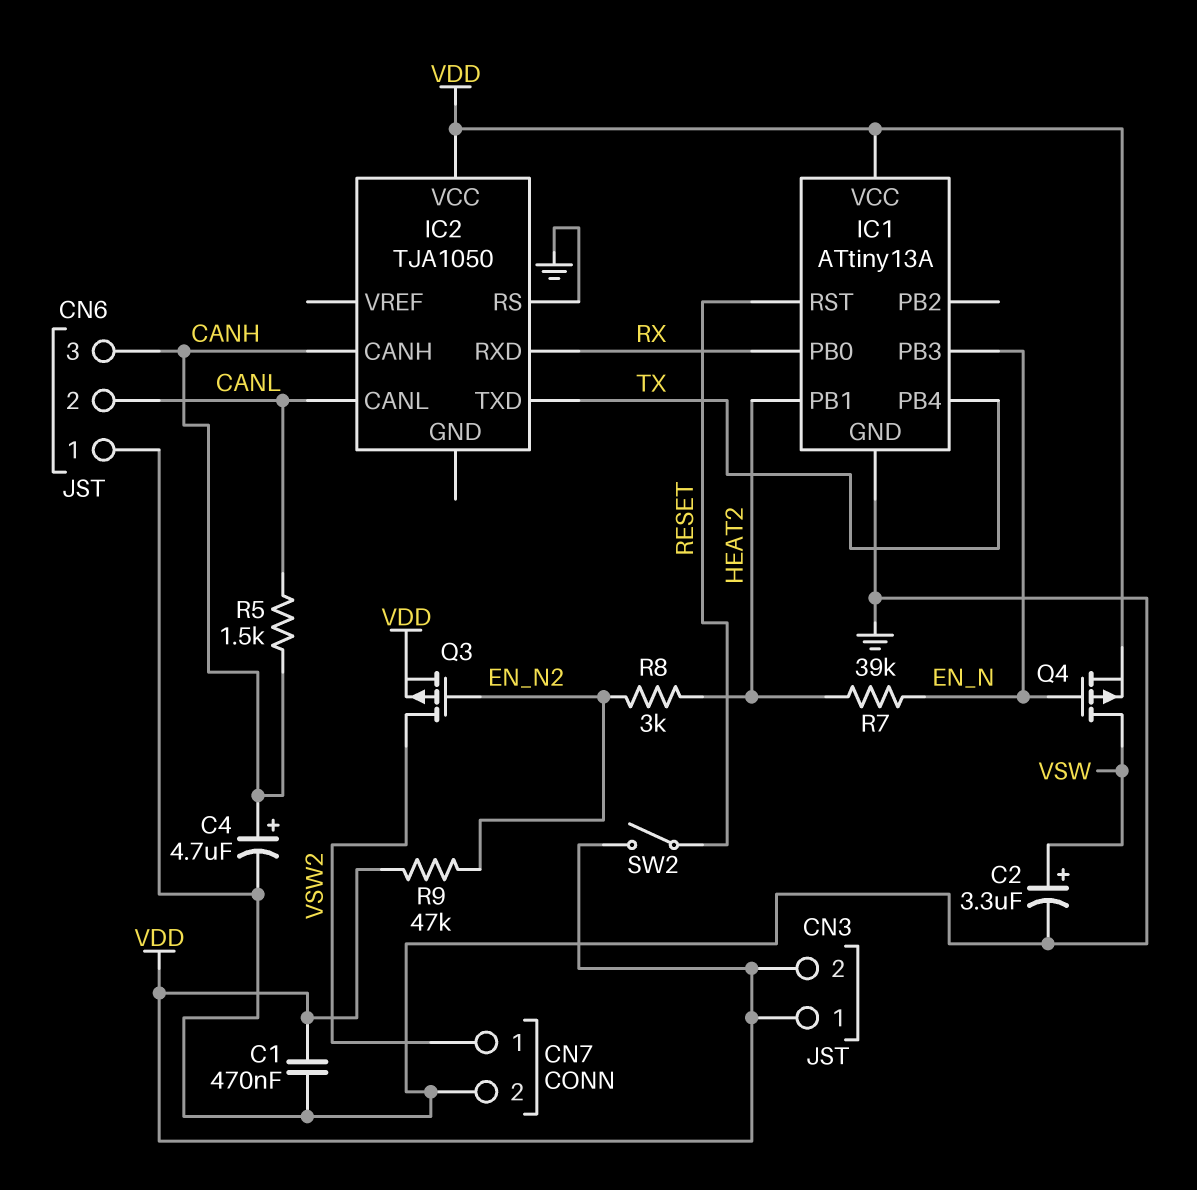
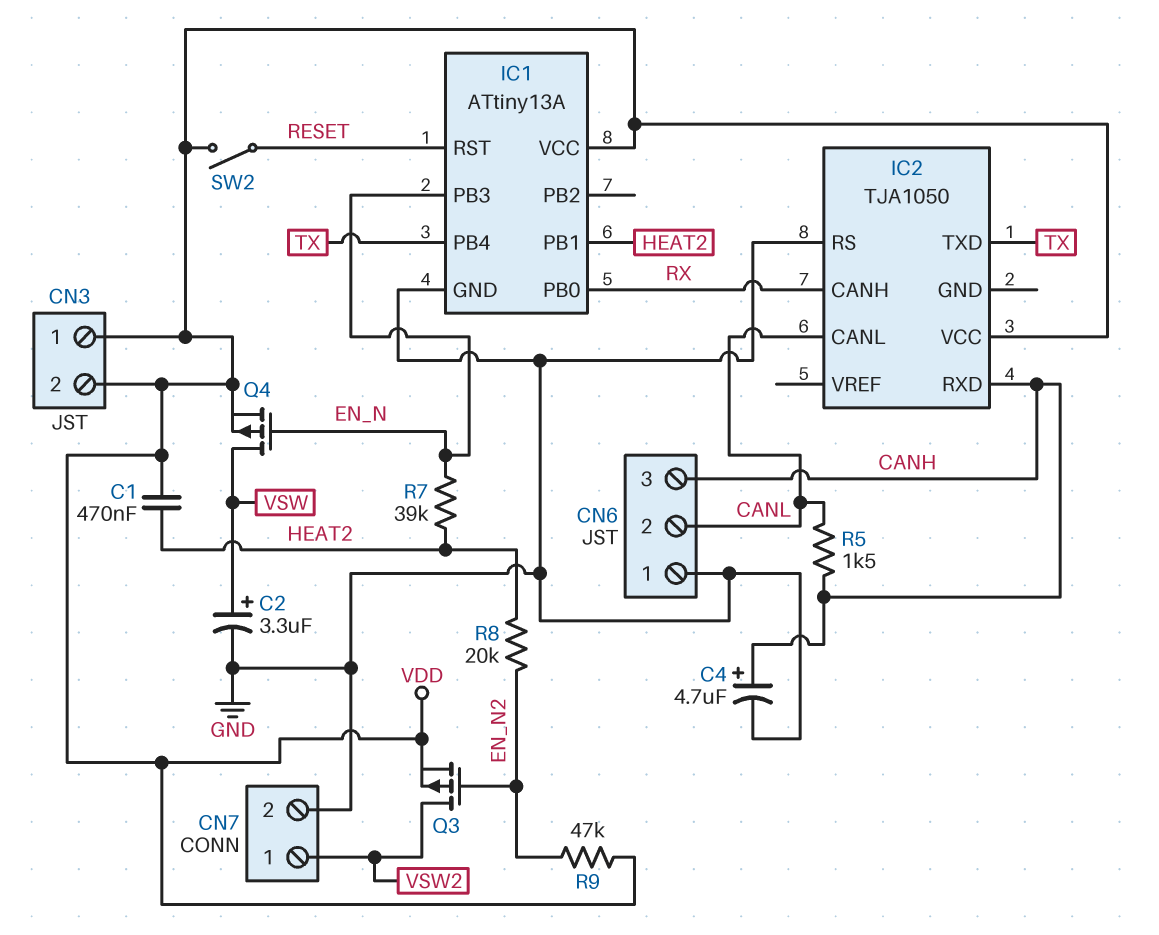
C1: 470nF (GND, VDD) -> 470nF (HEAT2, VDD)
IC2 pin CANH: CANH -> RX
IC2 pin RXD: RX -> CANH
R8: 3k (EN_N2, HEAT2) -> 20k (EN_N2, HEAT2)

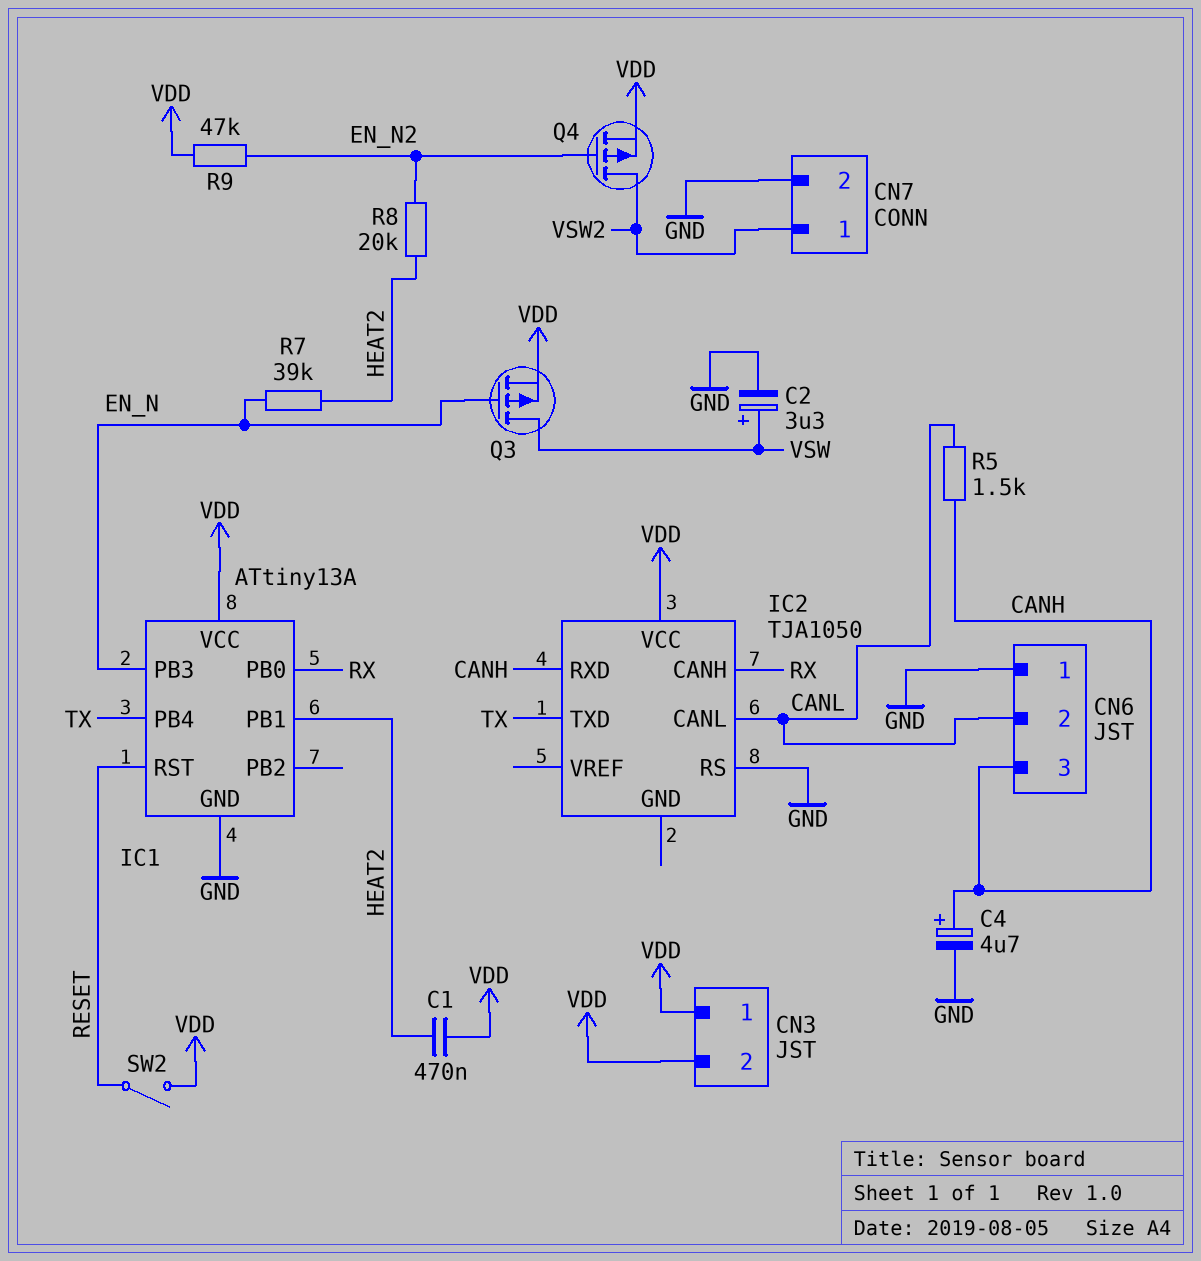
Q3: PMOS (G EN_N2, D VSW2, S VDD) -> PMOS (G EN_N, D VSW, S VDD)
Q4: PMOS (G EN_N, D VSW, S VDD) -> PMOS (G EN_N2, D VSW2, S VDD)

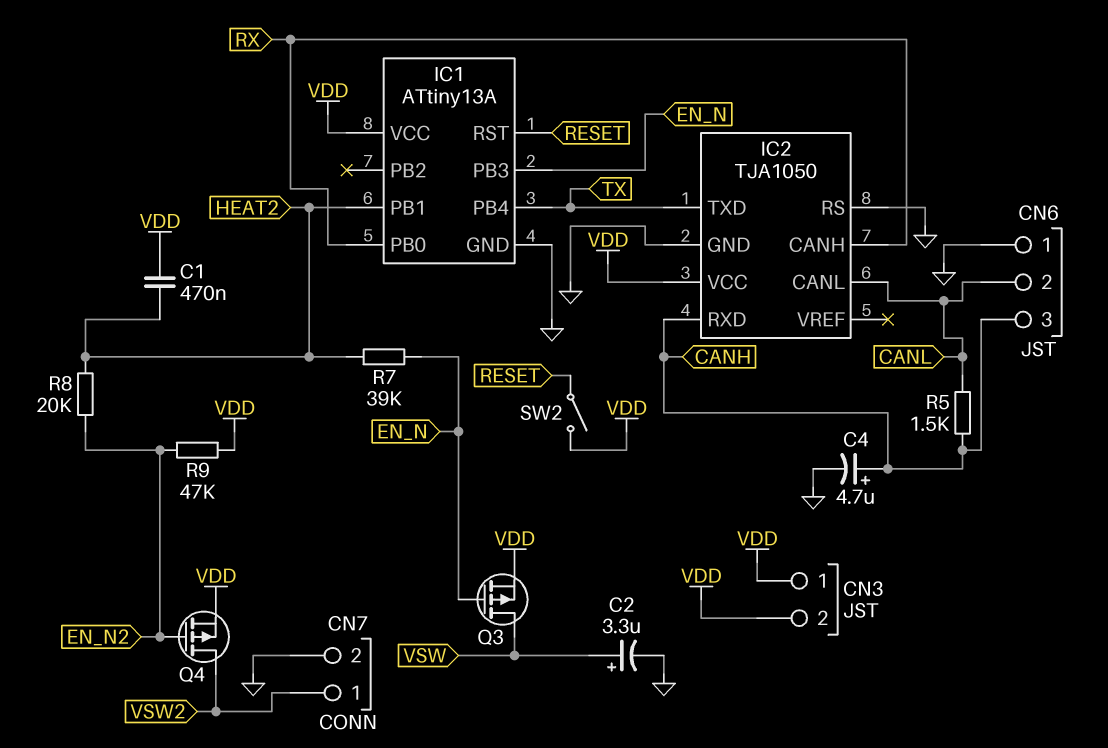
IC2 pin GND: none -> GND

